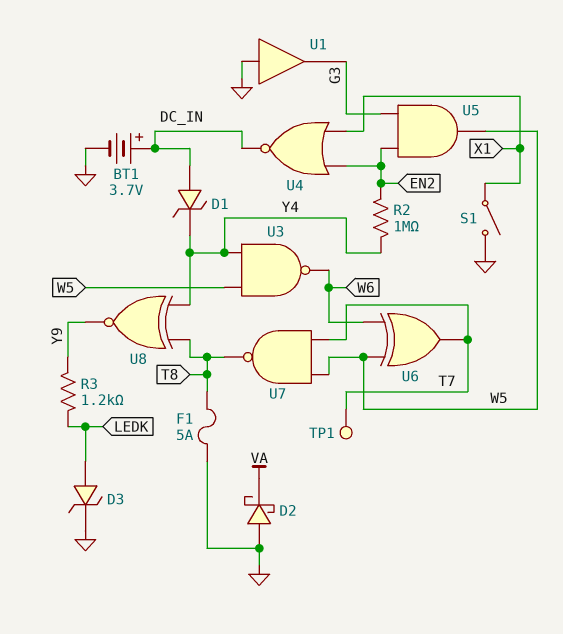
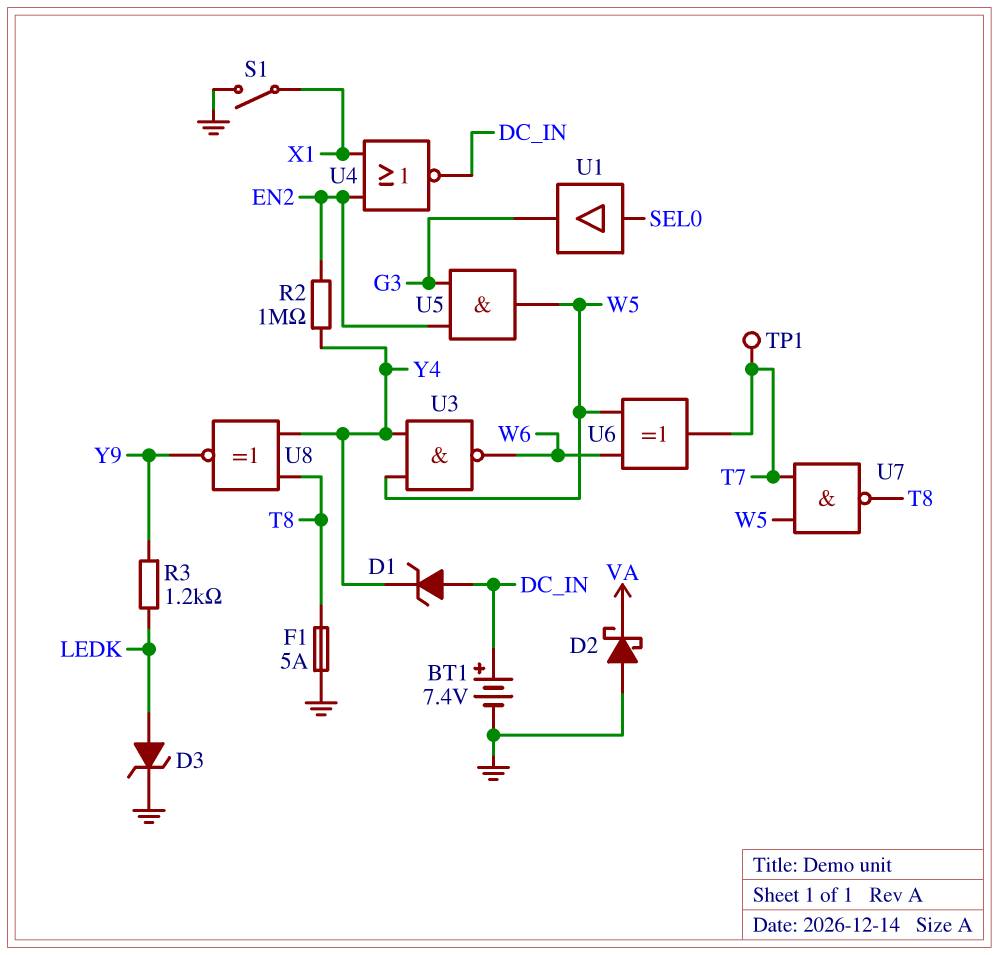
BT1: 3.7V (plus DC_IN, minus GND) -> 7.4V (plus DC_IN, minus GND)
U1: buffer (in GND, out G3) -> buffer (in SEL0, out G3)

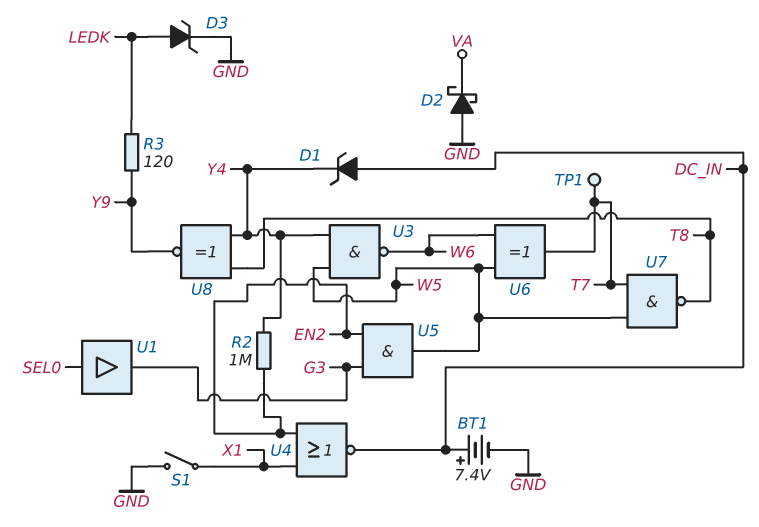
F1: 5A (GND, T8) -> none
R3: 1.2k (LEDK, Y9) -> 120 (LEDK, Y9)

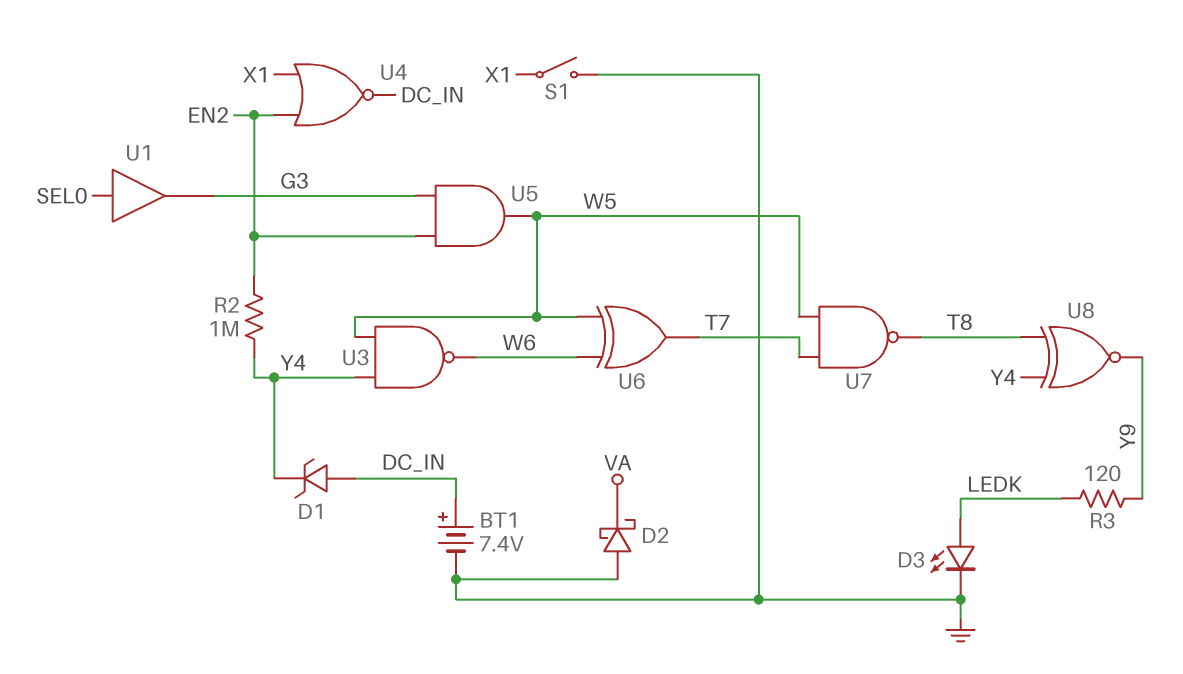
D3: zener (A LEDK, K GND) -> LED (A LEDK, K GND)
TP1: test point (T7) -> none

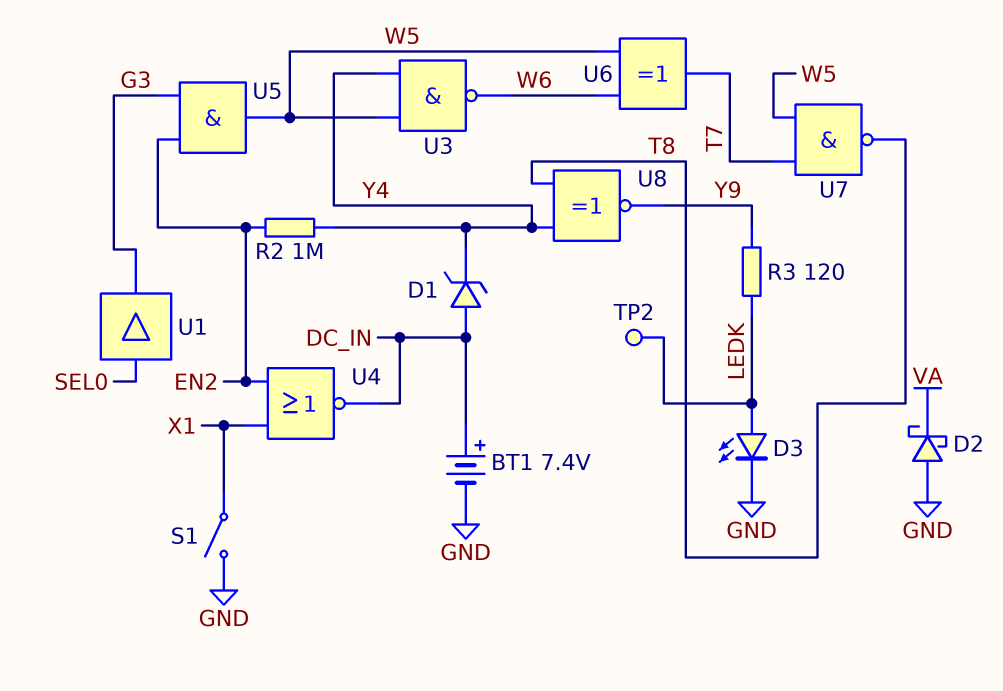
TP2: none -> test point (LEDK)

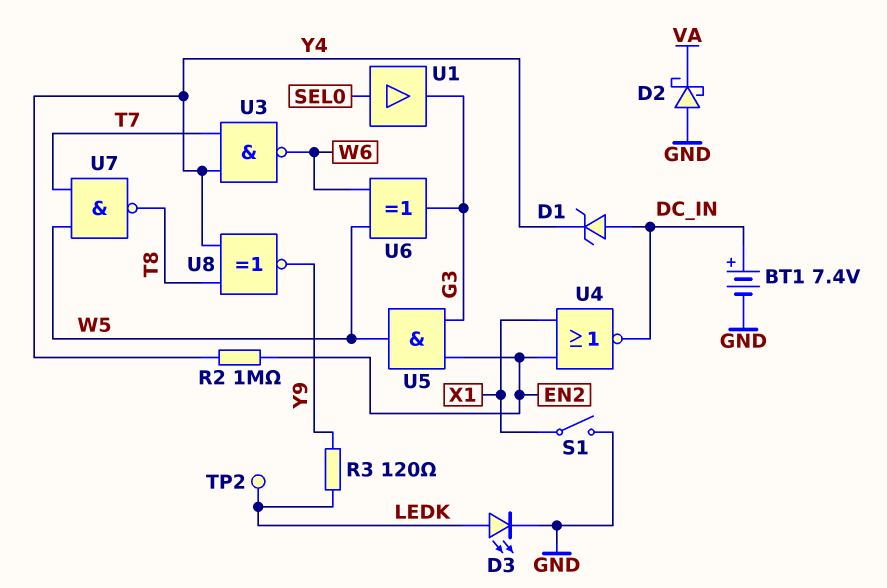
U3: NAND (in W5, in Y4, out W6) -> NAND (in T7, in Y4, out W6)
U6: XOR (in W5, in W6, out T7) -> XOR (in W5, in W6, out G3)

